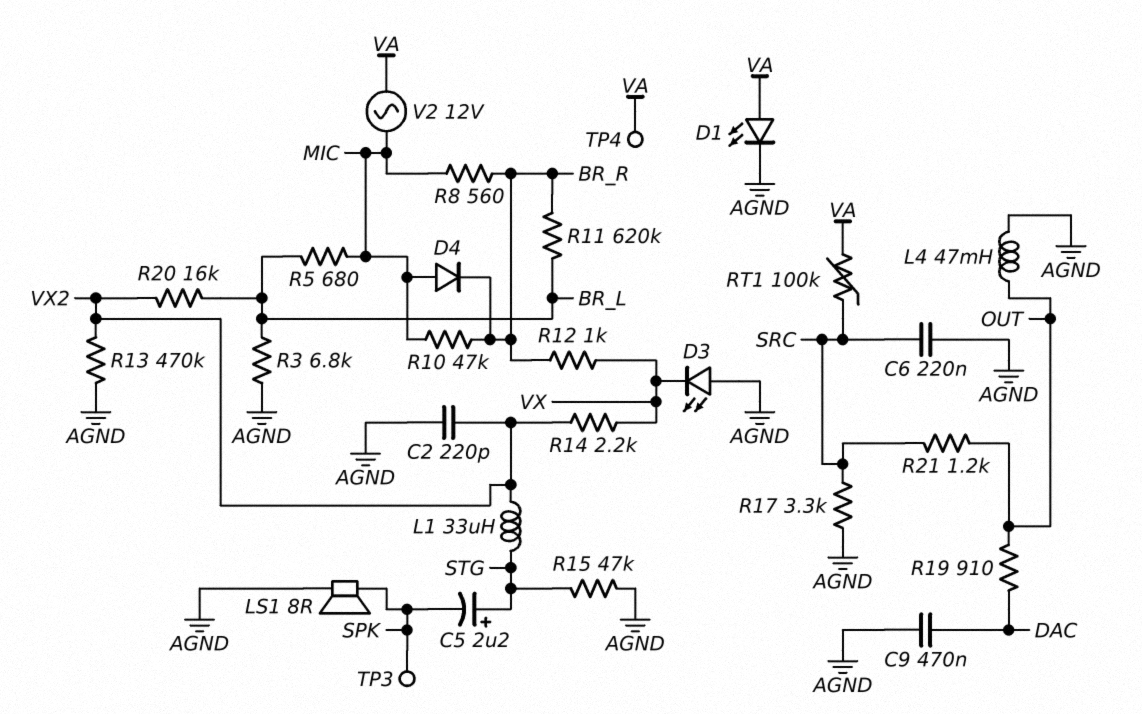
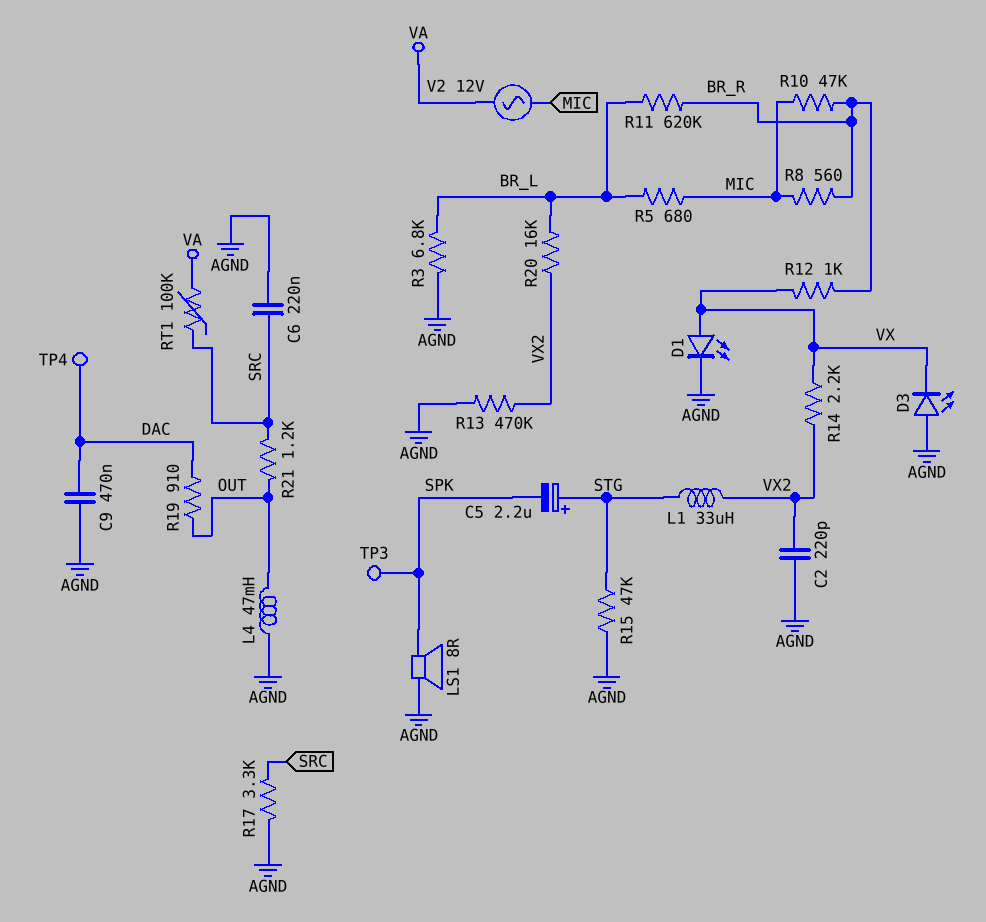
D1: LED (A VA, K AGND) -> LED (A VX, K AGND)
D4: diode (A MIC, K BR_R) -> none
TP4: test point (VA) -> test point (DAC)

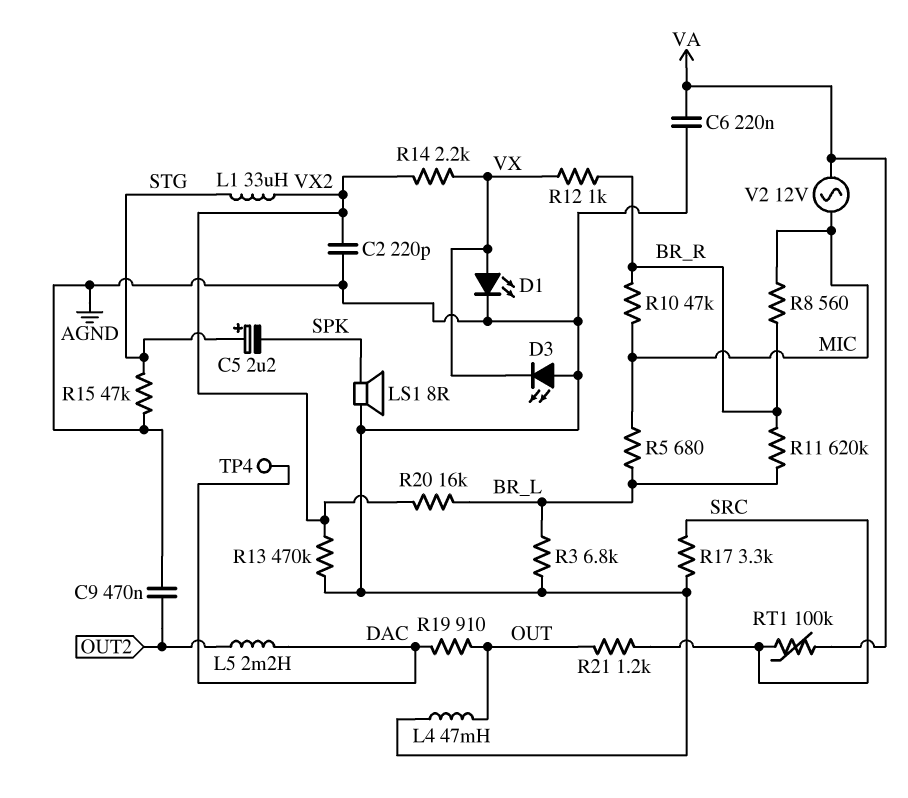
C6: 220nF (AGND, SRC) -> 220nF (AGND, VA)
C9: 470nF (AGND, DAC) -> 470nF (AGND, OUT2)
L5: none -> 2.2mH (DAC, OUT2)
TP3: test point (SPK) -> none

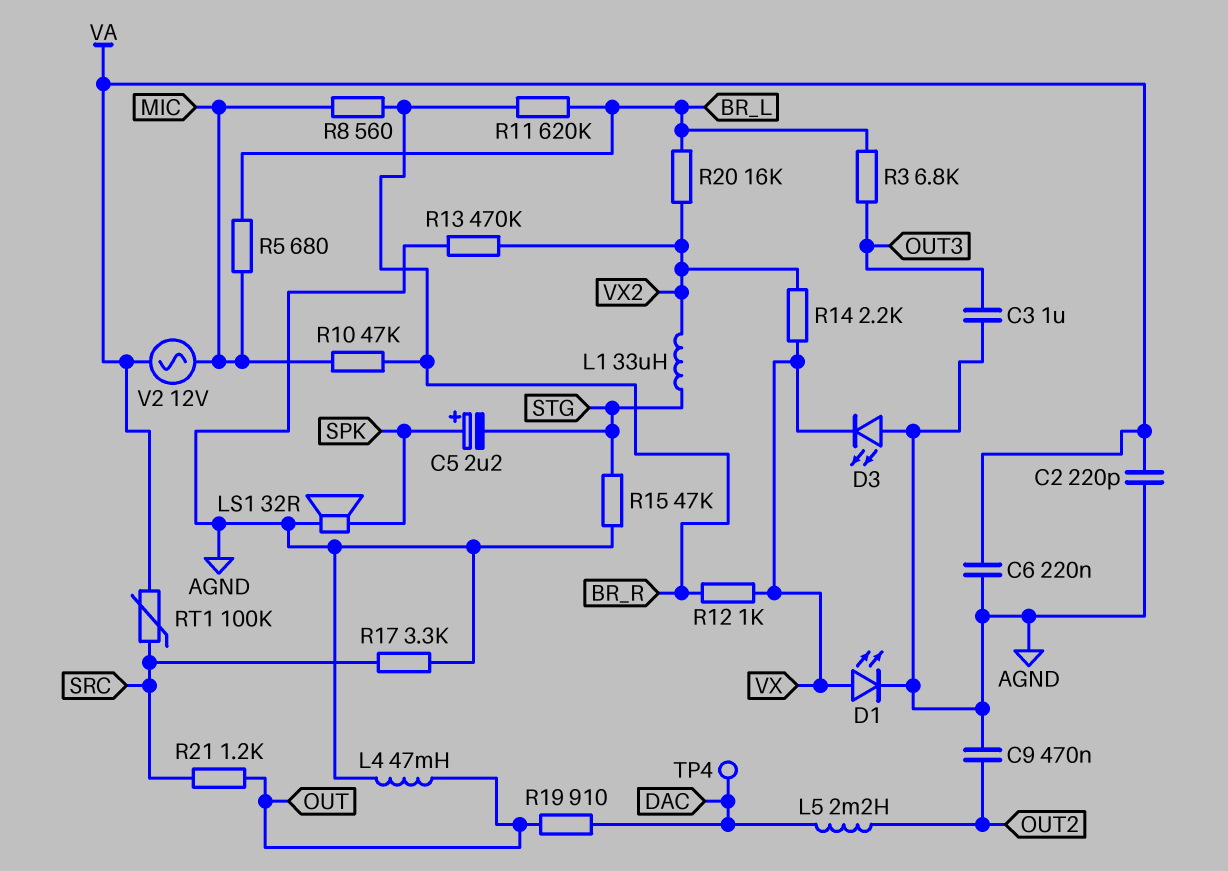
C2: 220pF (AGND, VX2) -> 220pF (AGND, VA)
C3: none -> 1uF (AGND, OUT3)
C5: 2.2uF (plus STG, minus SPK) -> 2.2uF (plus SPK, minus STG)
LS1: speaker 8R (AGND, SPK) -> speaker 32R (AGND, SPK)
R3: 6.8k (AGND, BR_L) -> 6.8k (BR_L, OUT3)

